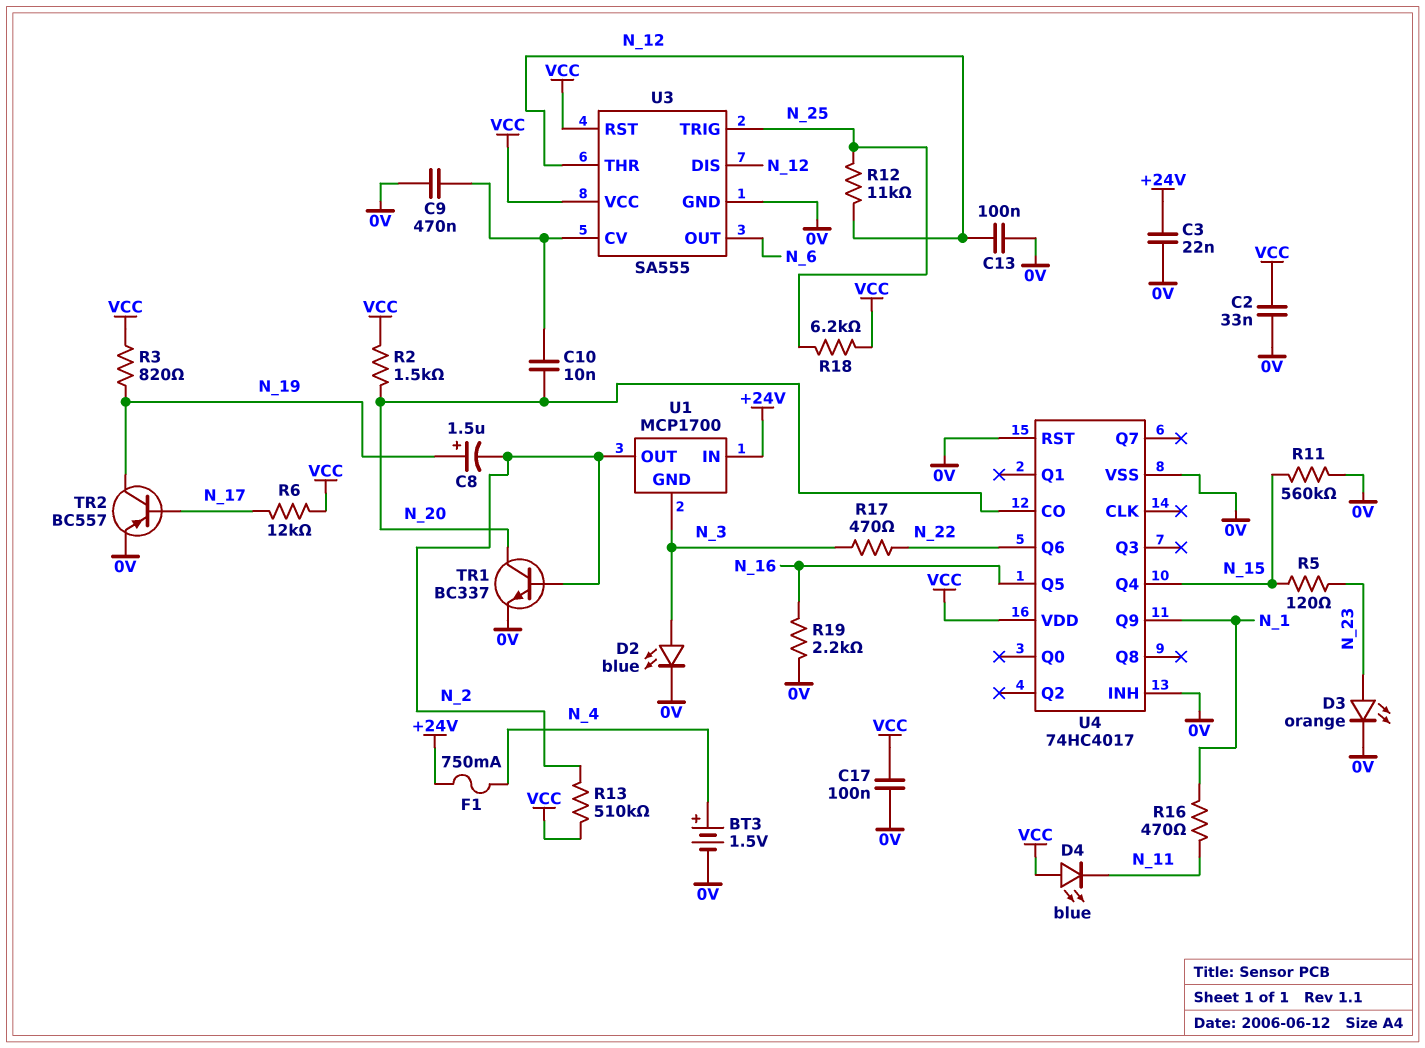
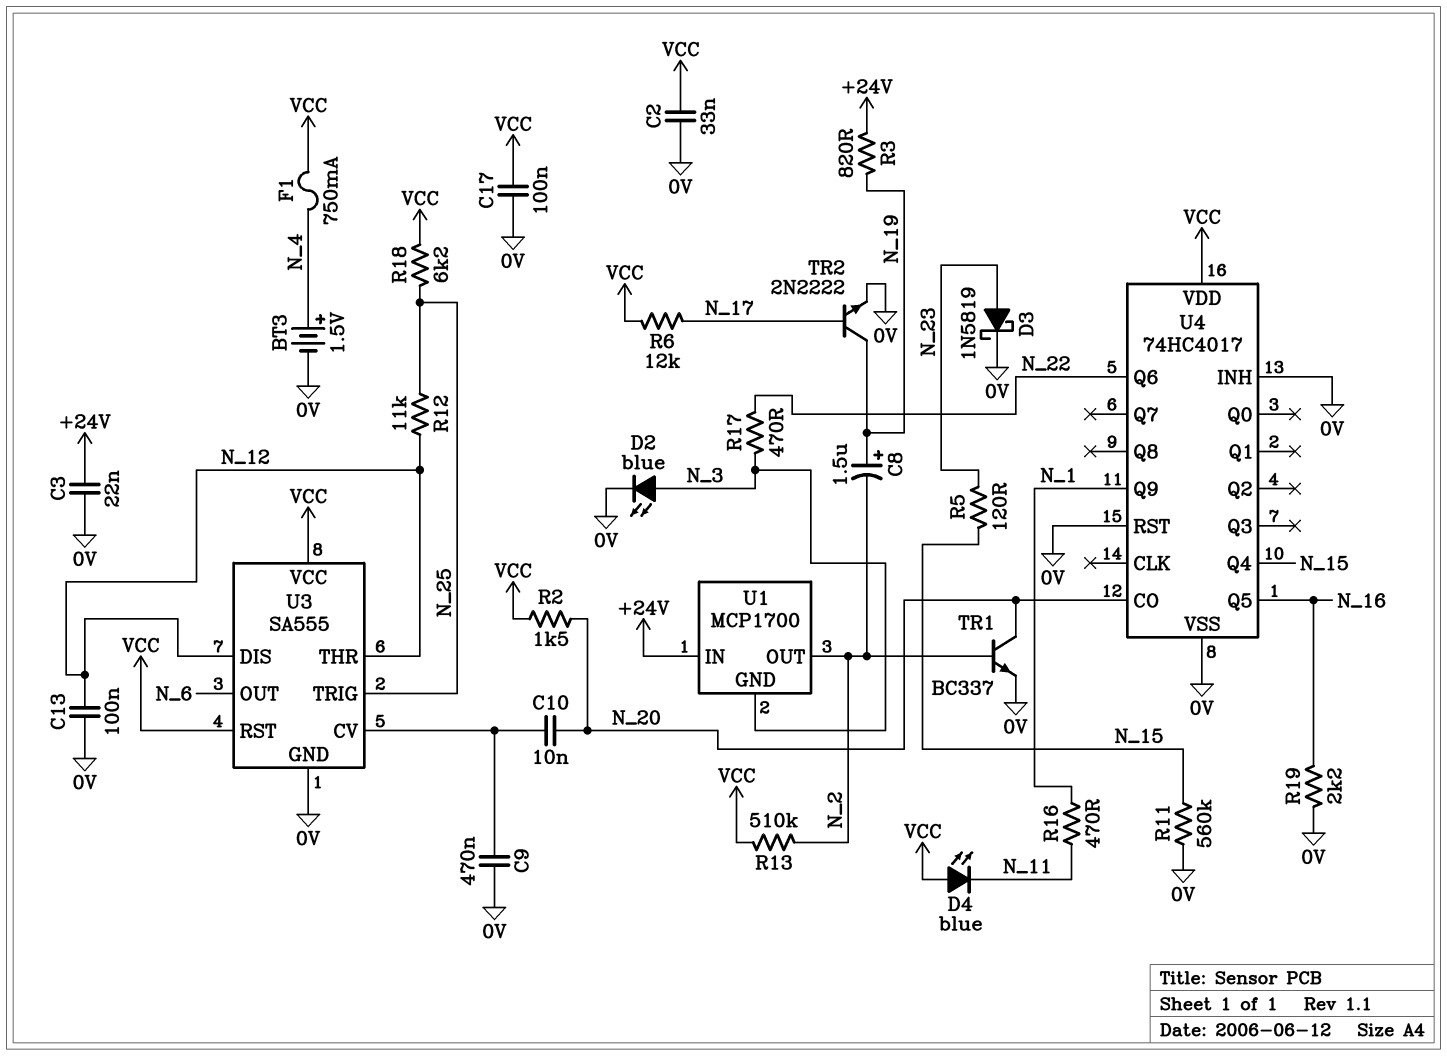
D3: LED orange (A N_23, K 0V) -> schottky 1N5819 (A N_23, K 0V)
F1: 750mA (+24V, N_4) -> 750mA (N_4, VCC)
R3: 820 (N_19, VCC) -> 820 (+24V, N_19)
TR2: PNP BC557 (B N_17, C N_19, E 0V) -> NPN 2N2222 (B N_17, C N_19, E 0V)

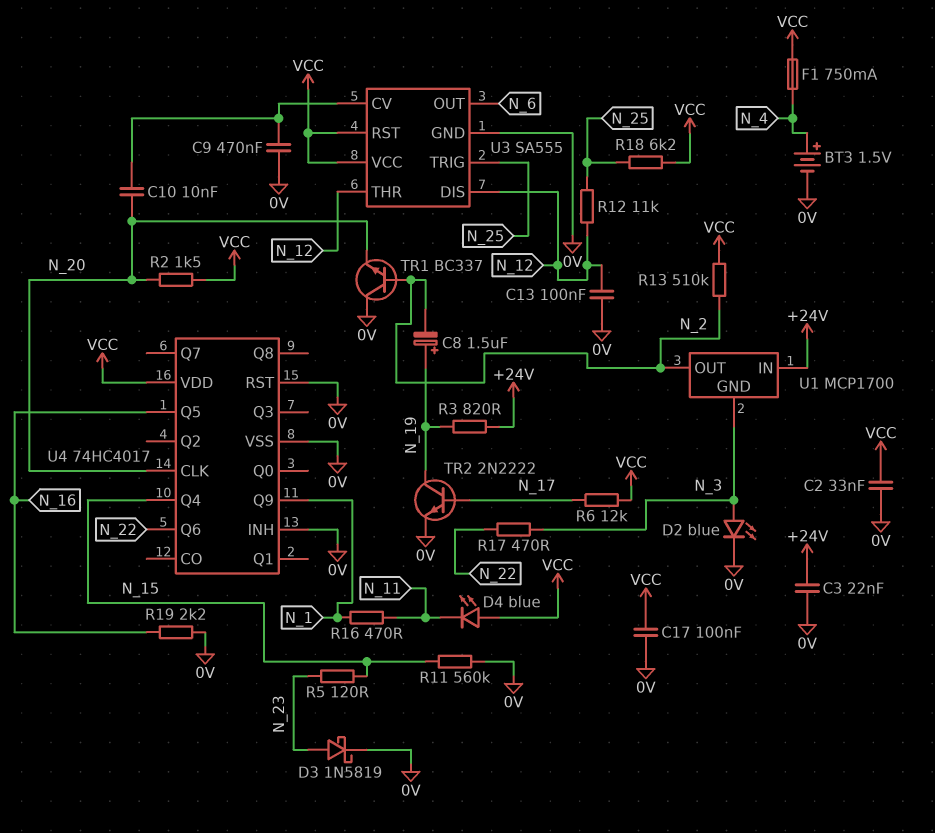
TR1: NPN BC337 (B N_2, C N_20, E 0V) -> NPN BC337 (B N_2, C 0V, E N_20)
U4 pin CLK: none -> N_20
U4 pin CO: N_20 -> none

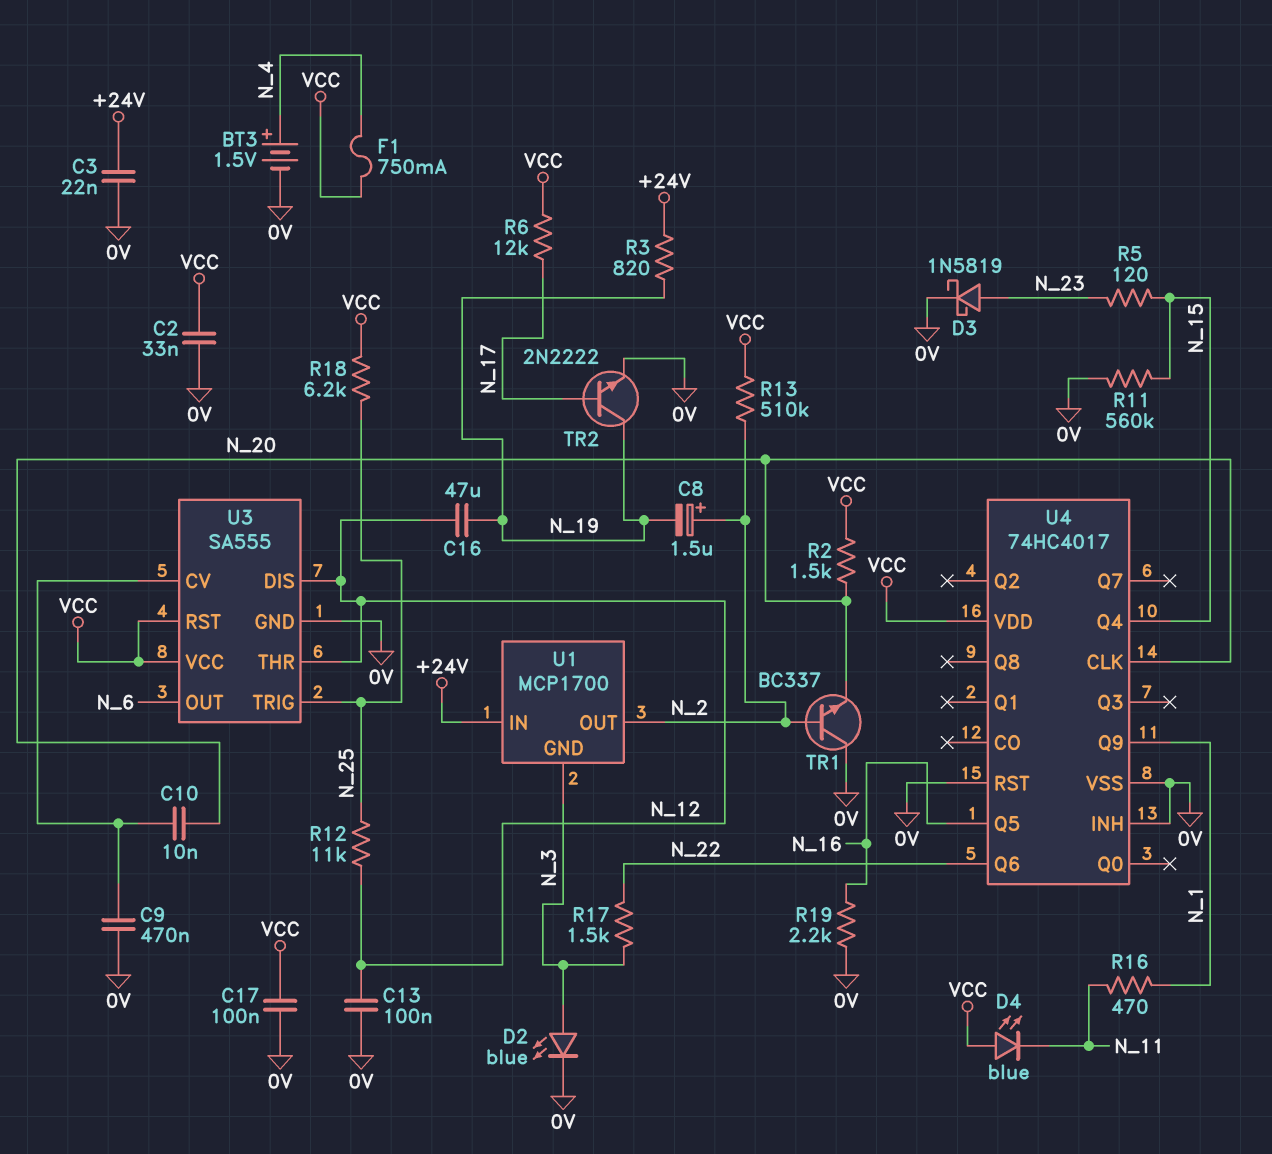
C8: 1.5uF (plus N_19, minus N_2) -> 1.5uF (plus N_2, minus N_19)
C16: none -> 47uF (N_12, N_19)
R17: 470 (N_3, N_22) -> 1.5k (N_3, N_22)

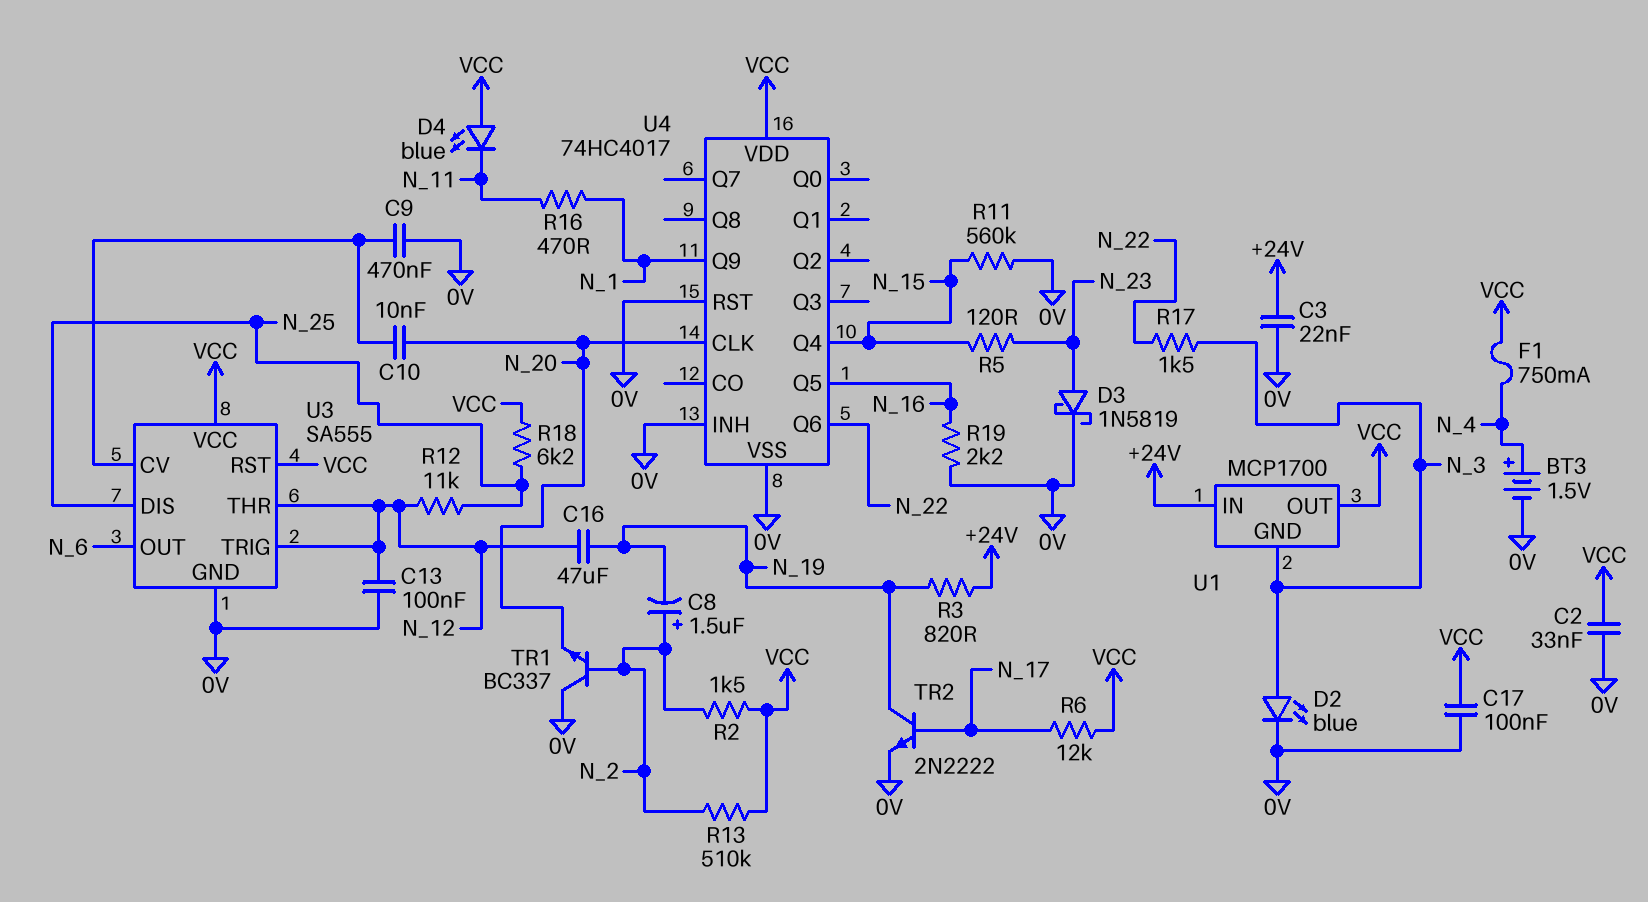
R2: 1.5k (N_20, VCC) -> 1.5k (N_2, VCC)
U1 pin OUT: N_2 -> VCC
U3 pin DIS: N_12 -> N_25
U3 pin TRIG: N_25 -> N_12

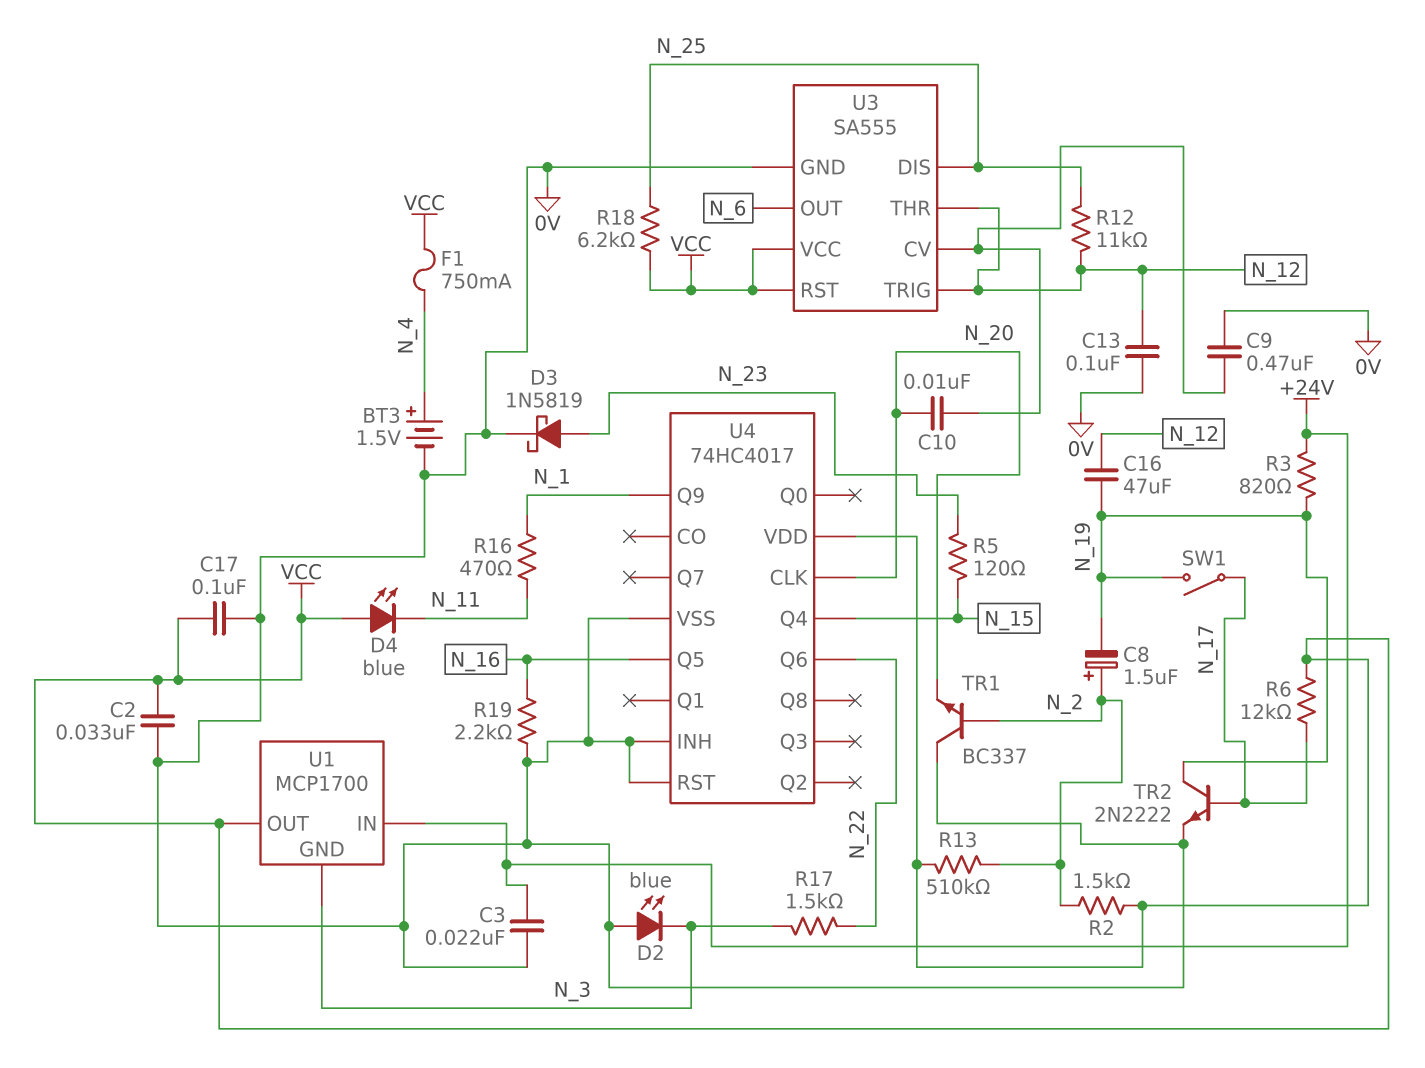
D2: LED blue (A N_3, K 0V) -> LED blue (A 0V, K N_3)
R11: 560k (0V, N_15) -> none
SW1: none -> switch (N_17, N_19)

